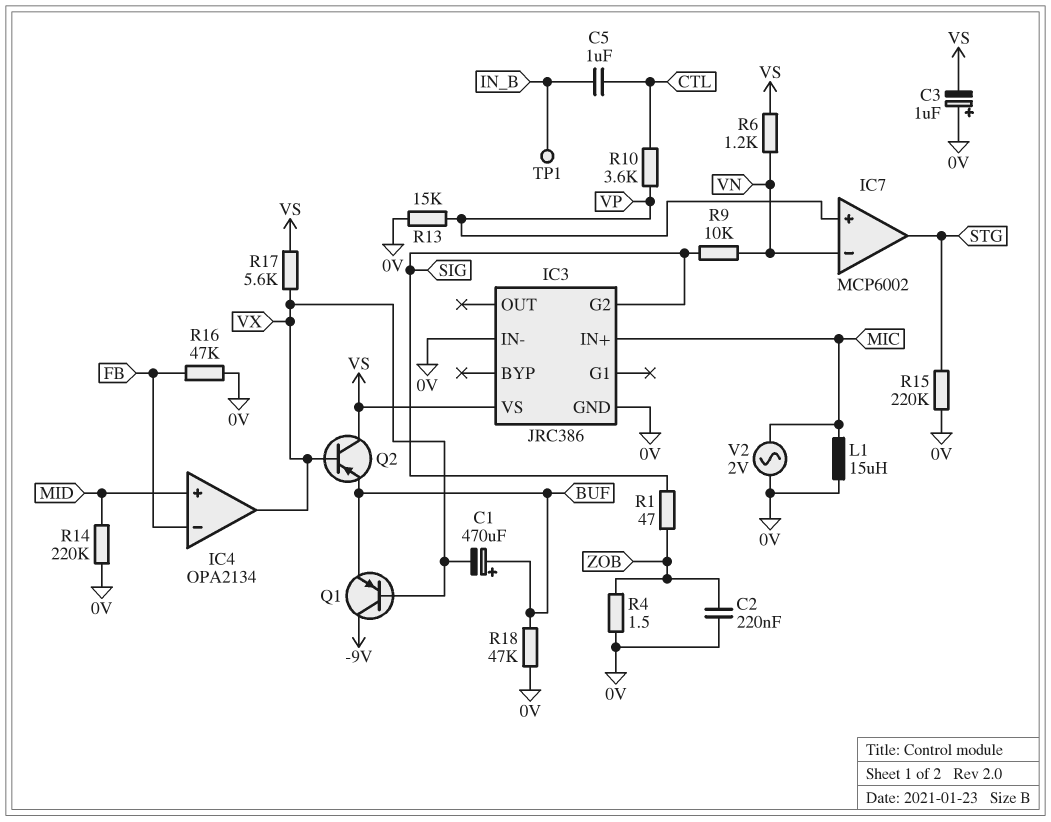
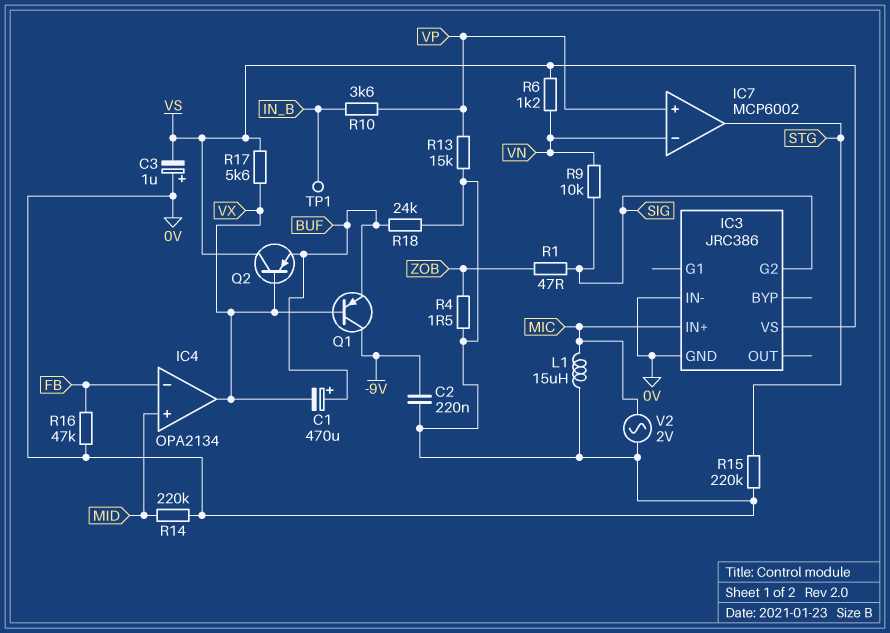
C2: 220nF (0V, ZOB) -> 220nF (-9V, 0V)
C5: 1uF (CTL, IN_B) -> none
R10: 3.6k (CTL, VP) -> 3.6k (IN_B, VP)
R18: 47k (0V, BUF) -> 24k (0V, BUF)

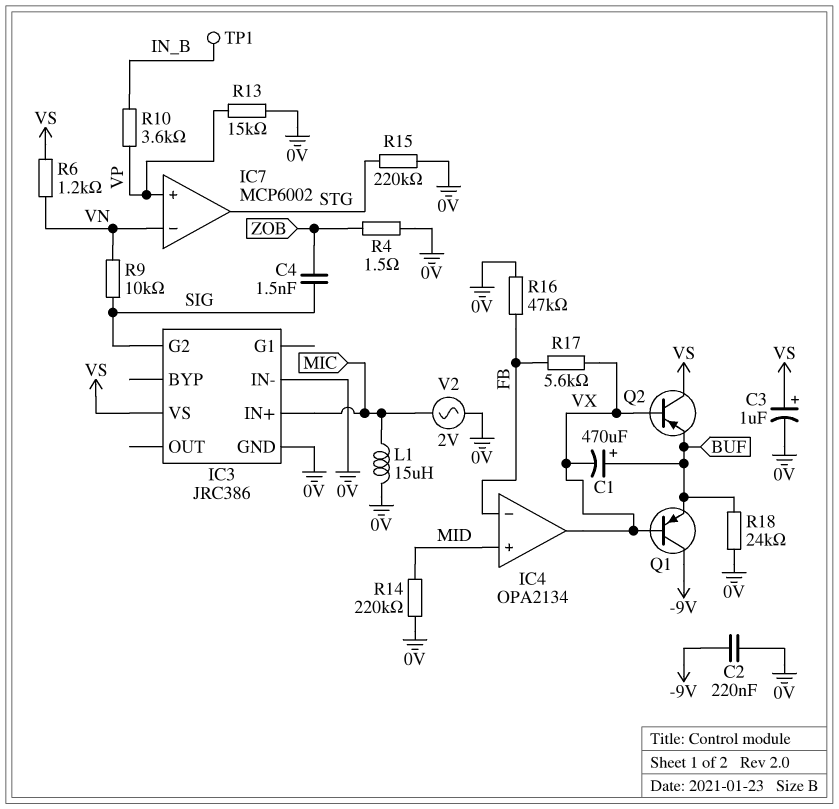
C3: 1uF (plus 0V, minus VS) -> 1uF (plus VS, minus 0V)
C4: none -> 1.5nF (SIG, ZOB)
R1: 47 (SIG, ZOB) -> none
R17: 5.6k (VS, VX) -> 5.6k (FB, VX)

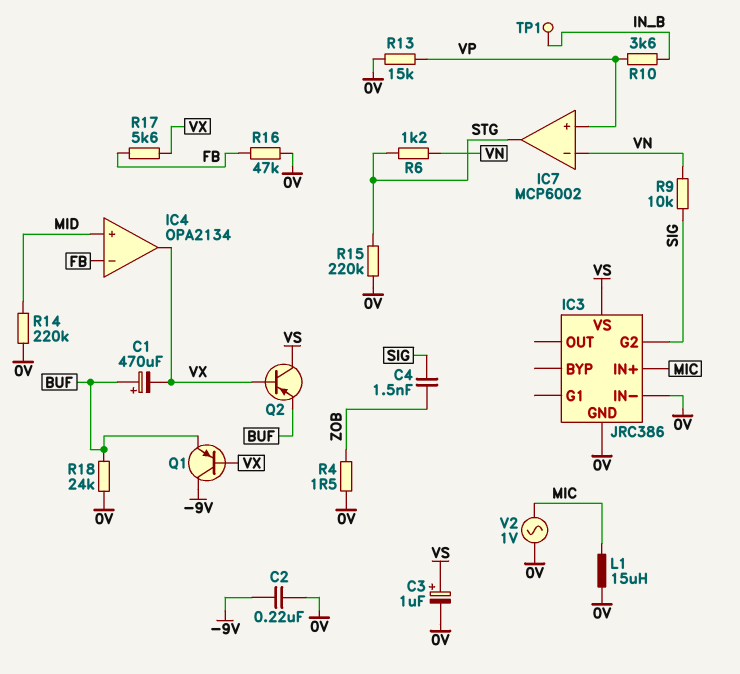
R6: 1.2k (VN, VS) -> 1.2k (STG, VN)
V2: AC 2V (0V, MIC) -> AC 1V (0V, MIC)

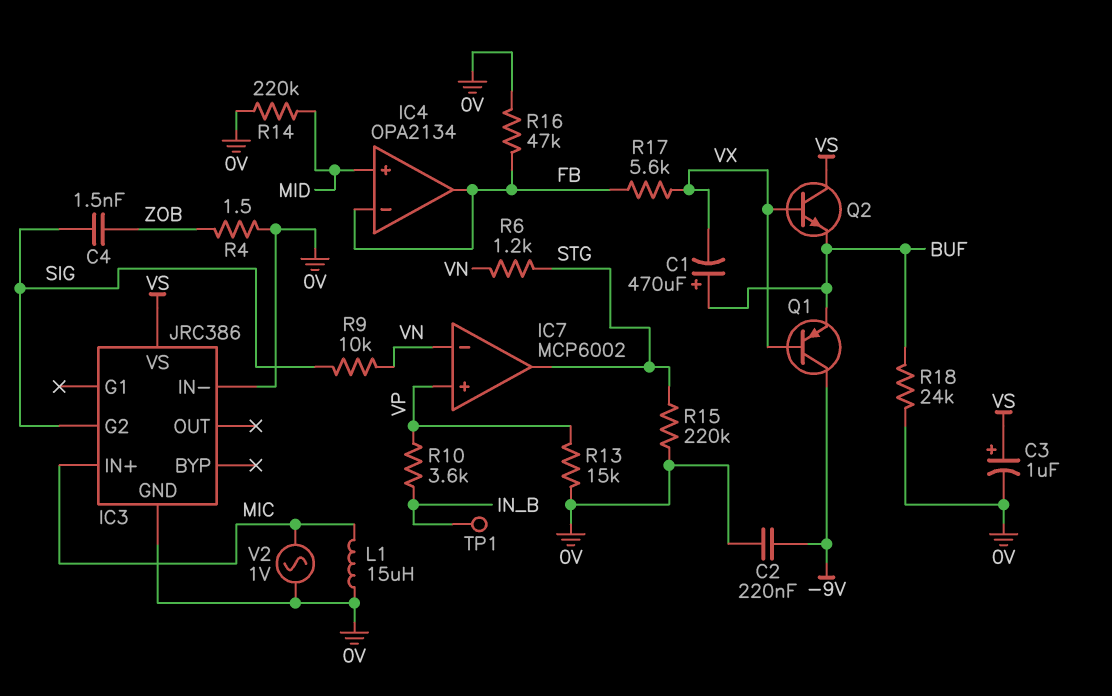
IC4 pin out: VX -> FB
Q2: PNP (B VX, C VS, E BUF) -> NPN (B VX, C VS, E BUF)

